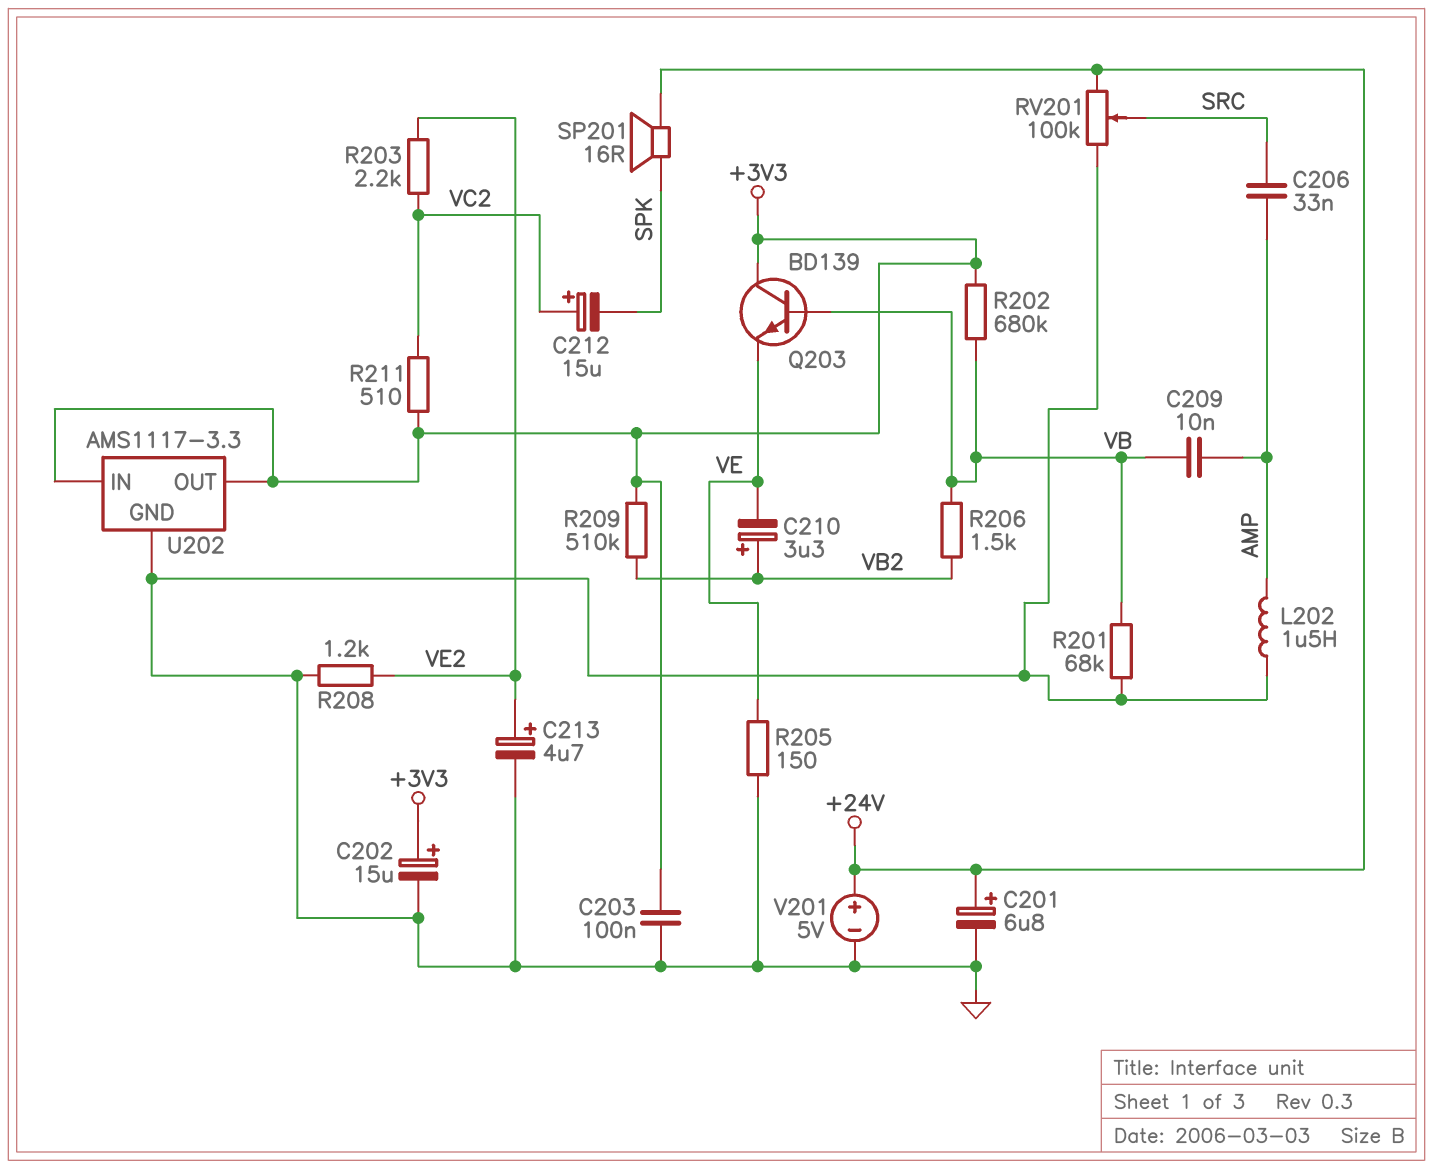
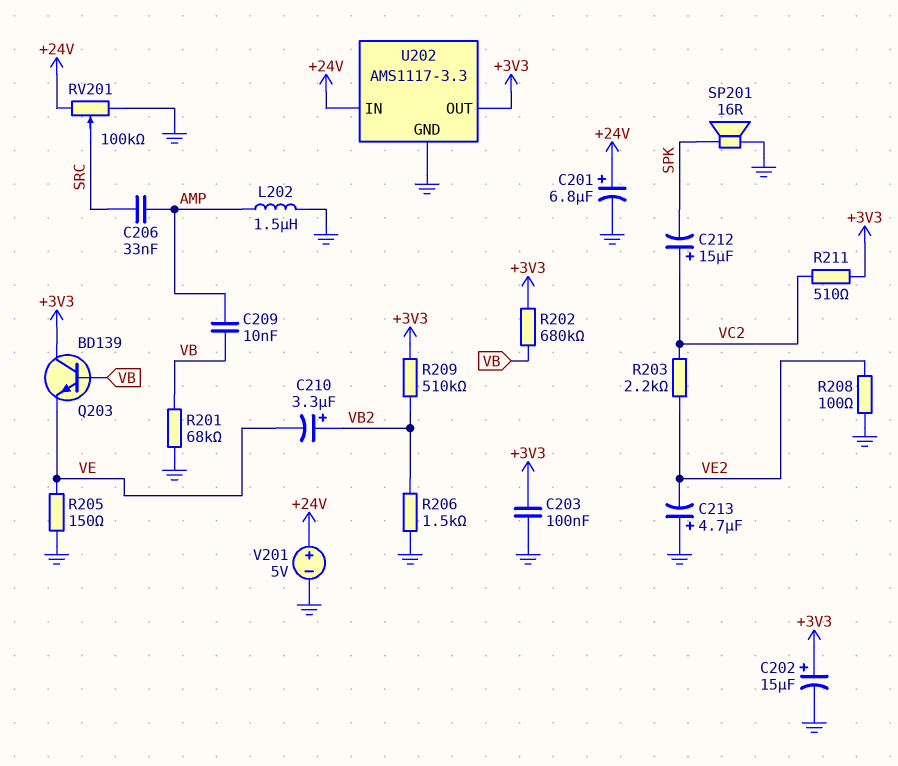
C213: 4.7uF (plus VE2, minus GND) -> 4.7uF (plus GND, minus VE2)
R206: 1.5k (VB, VB2) -> 1.5k (GND, VB2)
R208: 1.2k (GND, VE2) -> 100 (GND, VE2)
SP201: speaker 16R (+24V, SPK) -> speaker 16R (GND, SPK)
U202 pin IN: +3V3 -> +24V

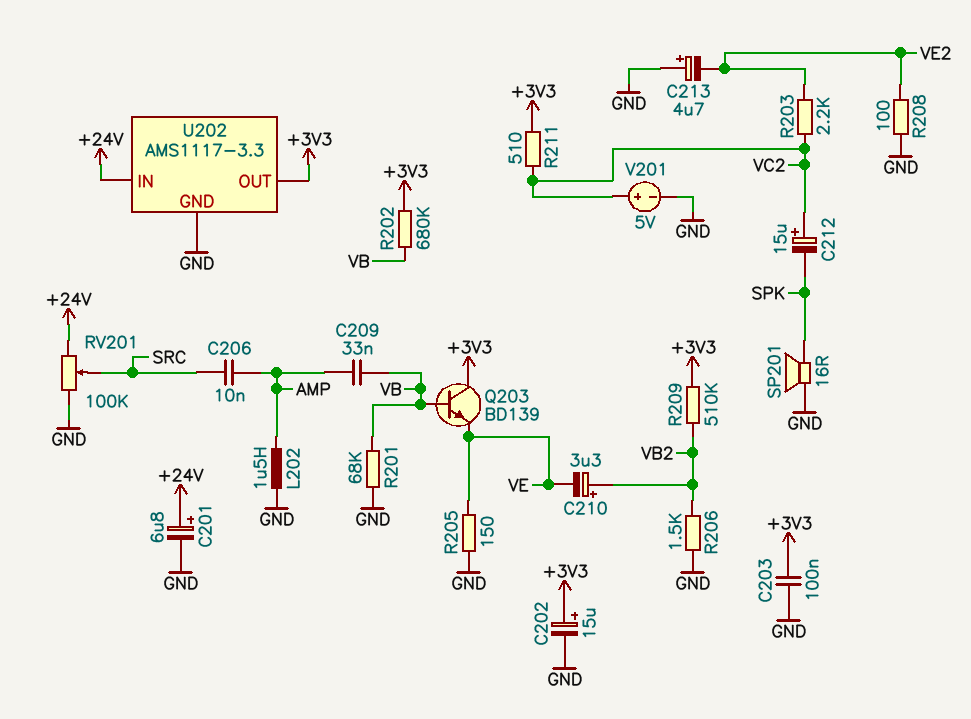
C206: 33nF (AMP, SRC) -> 10nF (AMP, SRC)
C209: 10nF (AMP, VB) -> 33nF (AMP, VB)
V201: 5V (plus +24V, minus GND) -> 5V (plus VC2, minus GND)

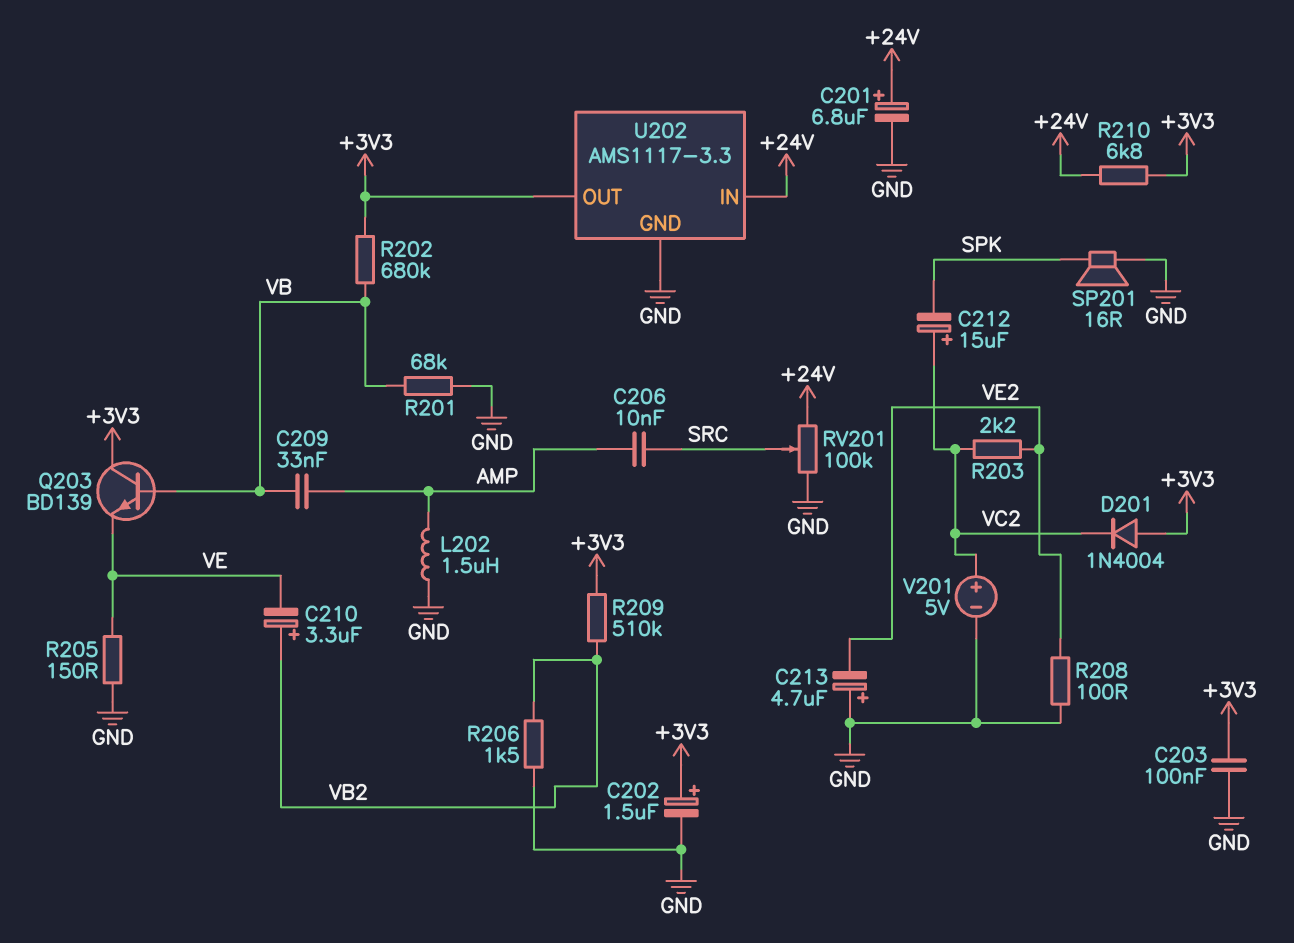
C202: 15uF (plus +3V3, minus GND) -> 1.5uF (plus +3V3, minus GND)
D201: none -> diode 1N4004 (A +3V3, K VC2)
R210: none -> 6.8k (+3V3, +24V)
R211: 510 (+3V3, VC2) -> none

